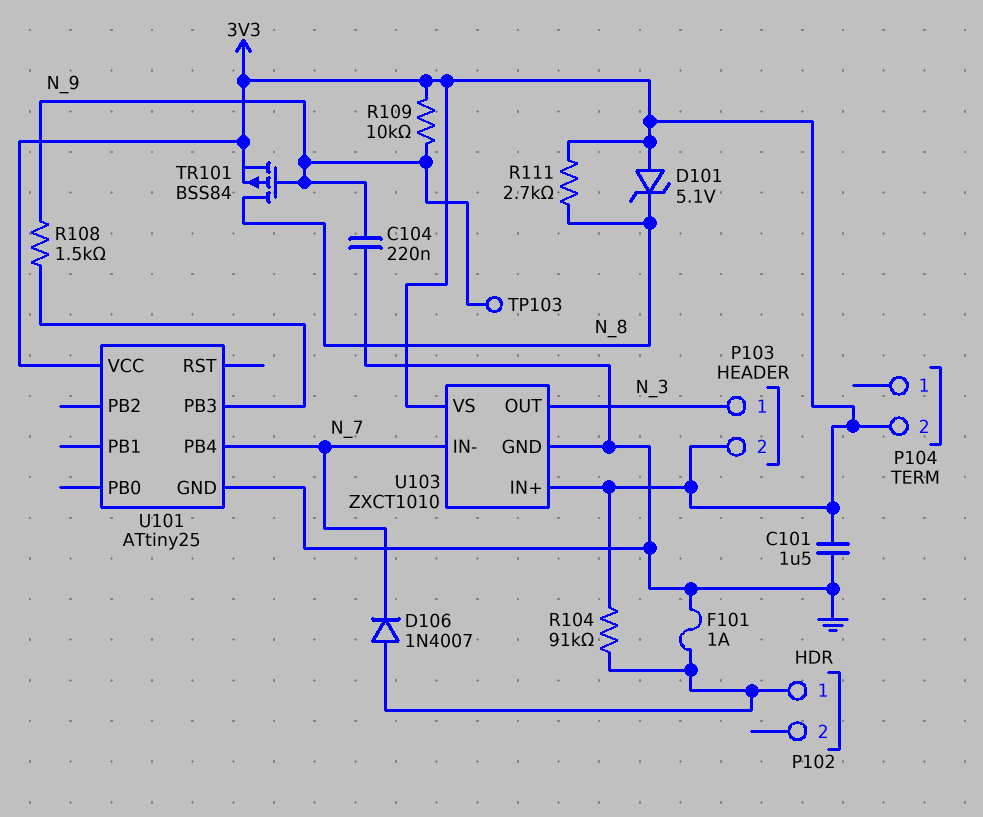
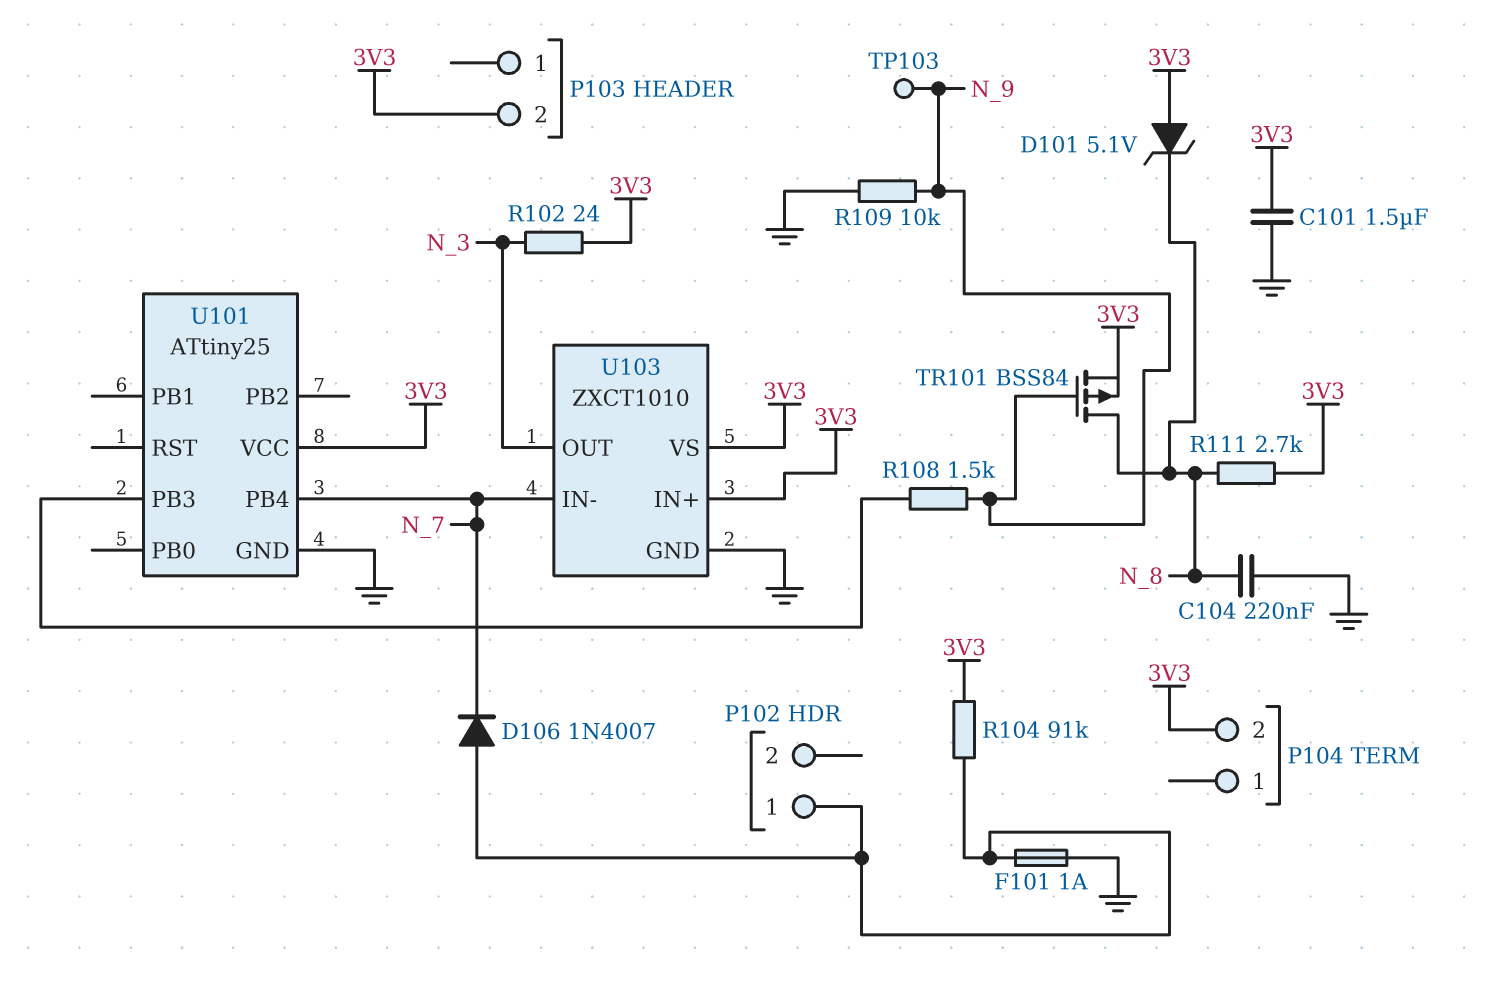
C104: 220nF (GND, N_9) -> 220nF (GND, N_8)
P103 pin 1: N_3 -> none
R102: none -> 24 (3V3, N_3)
R109: 10k (3V3, N_9) -> 10k (GND, N_9)

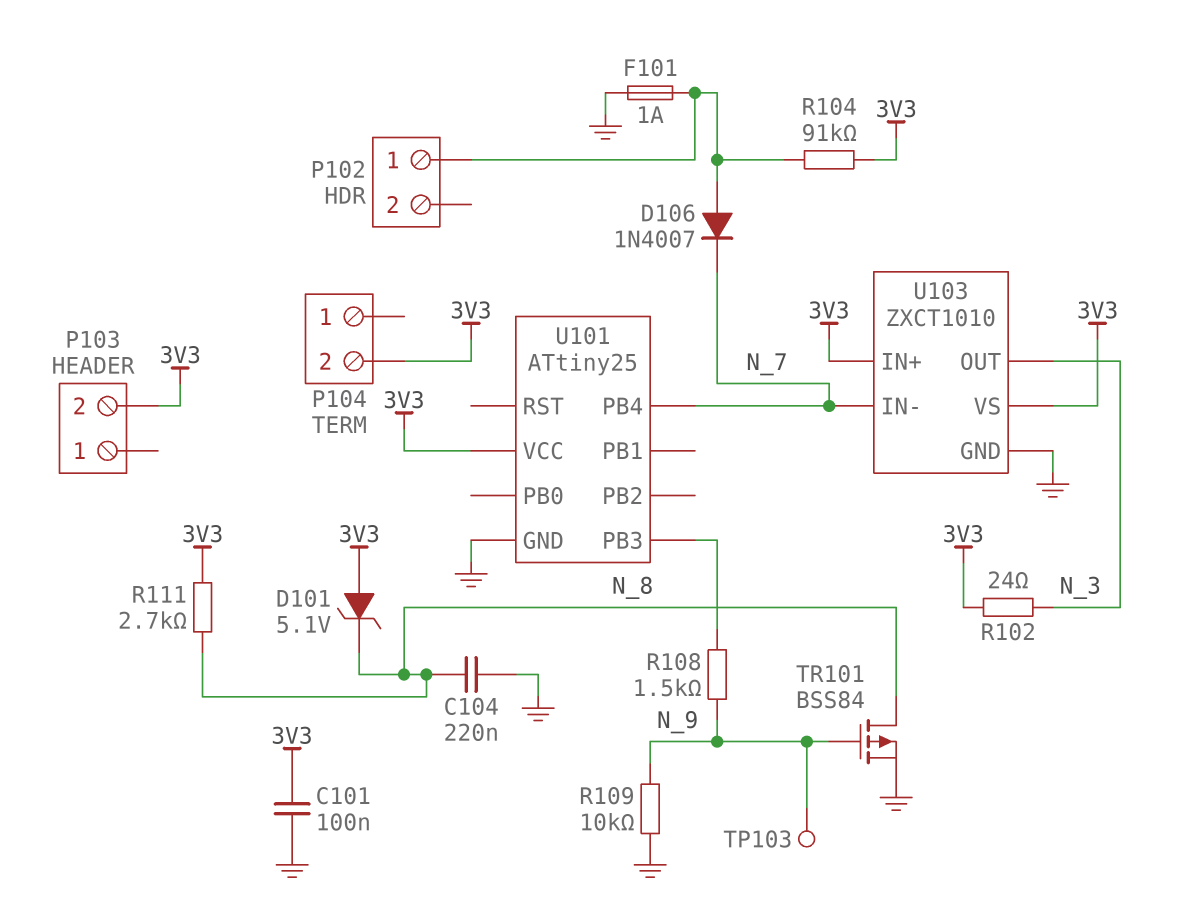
C101: 1.5uF (3V3, GND) -> 100nF (3V3, GND)
TR101: PMOS BSS84 (G N_9, D N_8, S 3V3) -> PMOS BSS84 (G N_9, D N_8, S GND)

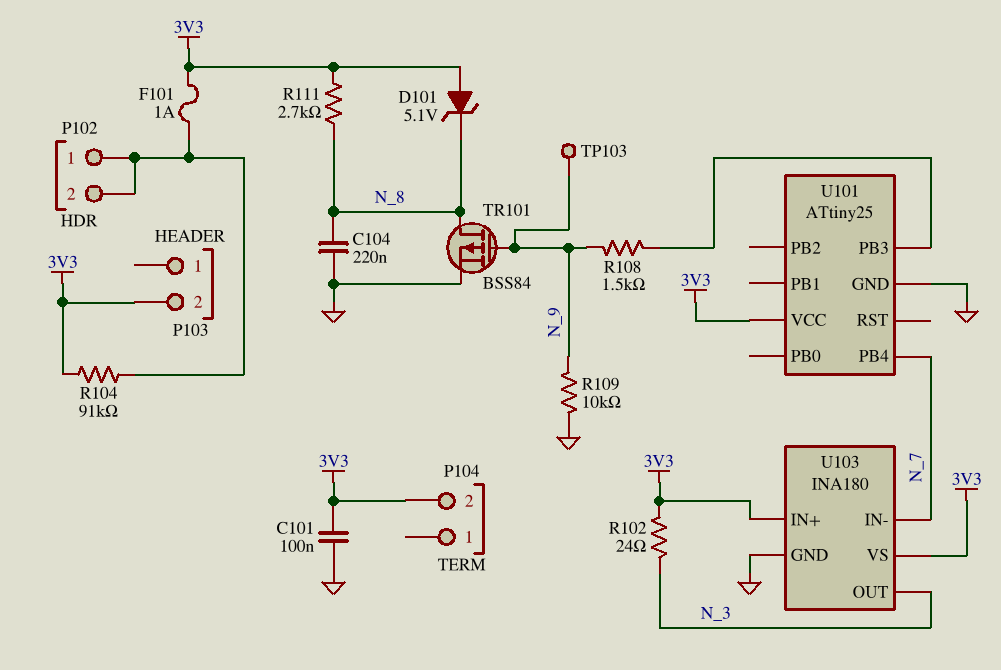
D106: diode 1N4007 (A P102/1, K N_7) -> none
F101: 1A (GND, P102/1) -> 1A (3V3, P102/1)
P102 pin 2: none -> P102/1
U103: ZXCT1010 -> INA180

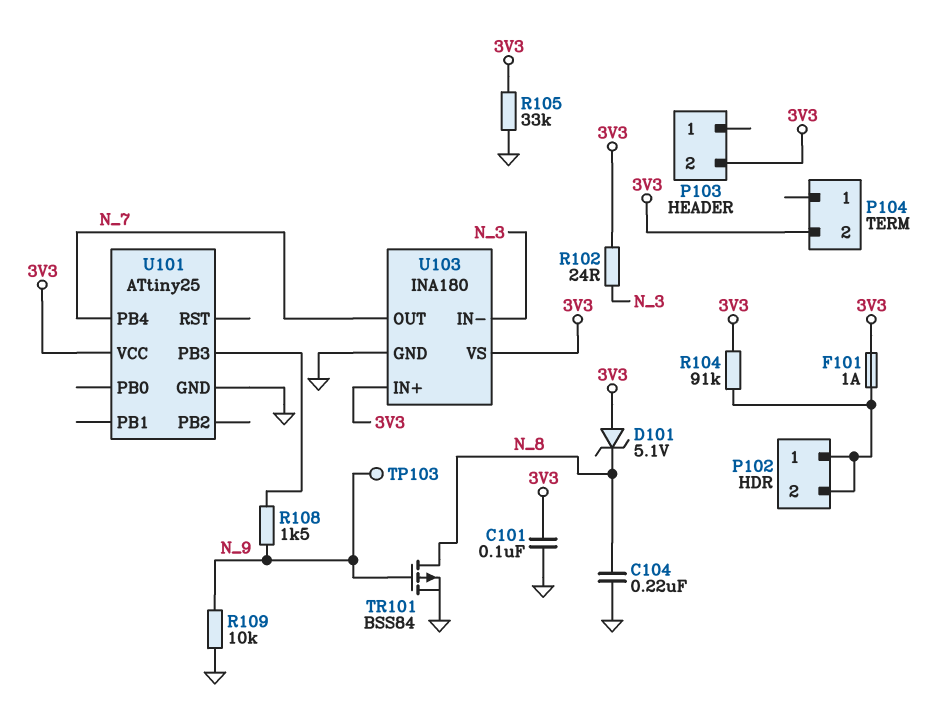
R105: none -> 33k (3V3, GND)
R111: 2.7k (3V3, N_8) -> none
U103 pin IN-: N_7 -> N_3
U103 pin OUT: N_3 -> N_7

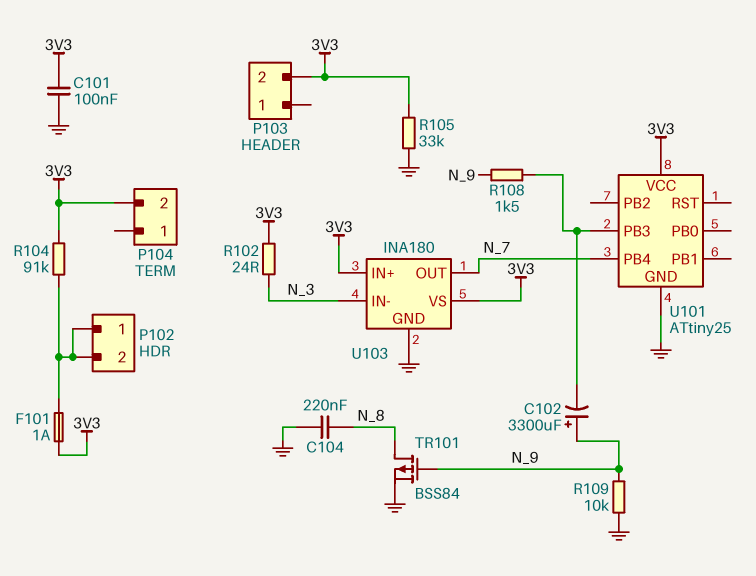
C102: none -> 3300uF (plus N_9, minus U101/PB3)
D101: zener 5.1V (A 3V3, K N_8) -> none
TP103: test point (N_9) -> none

